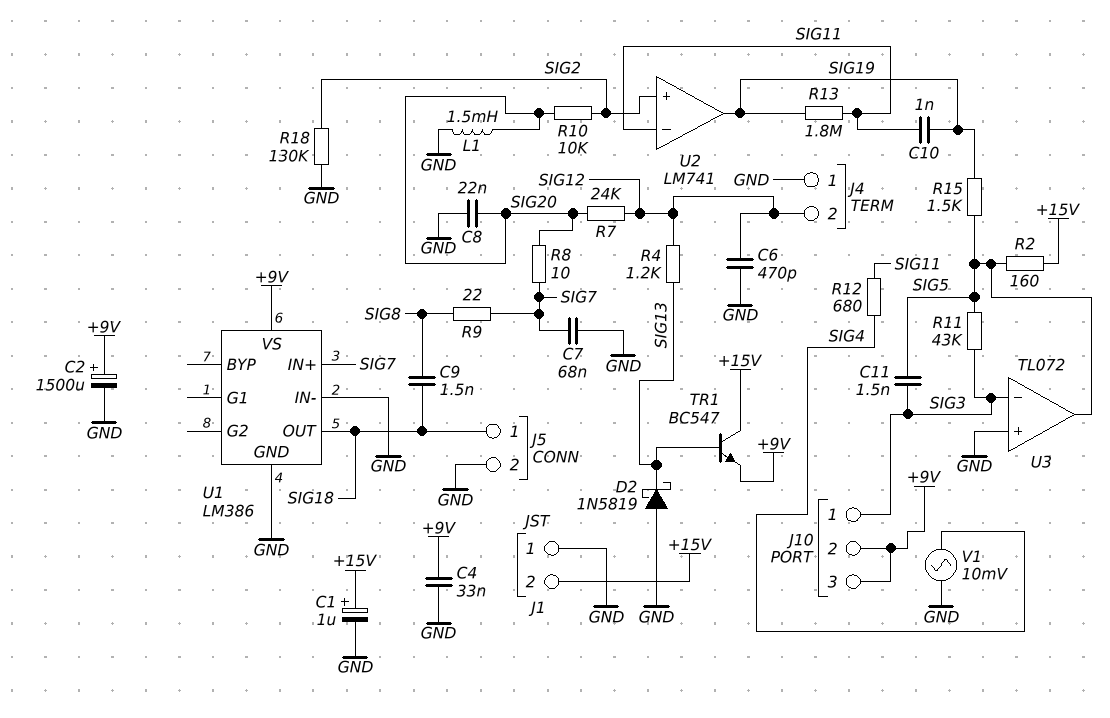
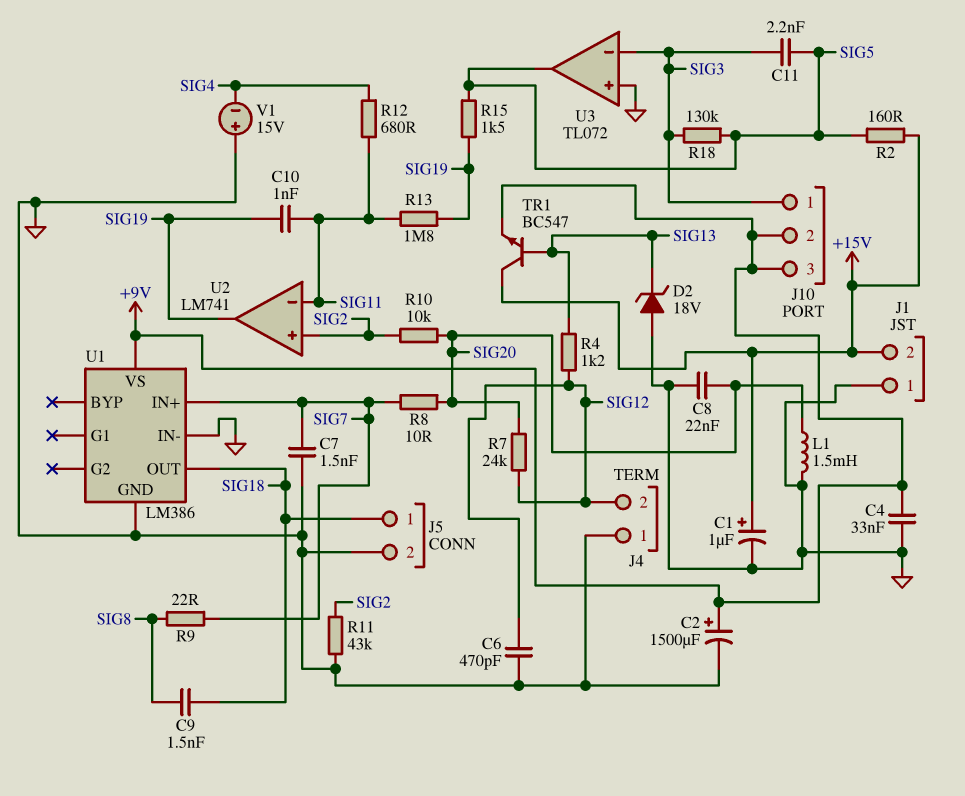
C7: 68nF (GND, SIG7) -> 1.5nF (GND, SIG7)
C11: 1.5nF (SIG3, SIG5) -> 2.2nF (SIG3, SIG5)
D2: schottky 1N5819 (A GND, K SIG13) -> zener 18V (A GND, K SIG13)
R11: 43k (SIG3, SIG5) -> 43k (GND, SIG2)
R18: 130k (GND, SIG2) -> 130k (SIG3, SIG5)
V1: AC 10mV (GND, SIG4) -> 15V (plus GND, minus SIG4)

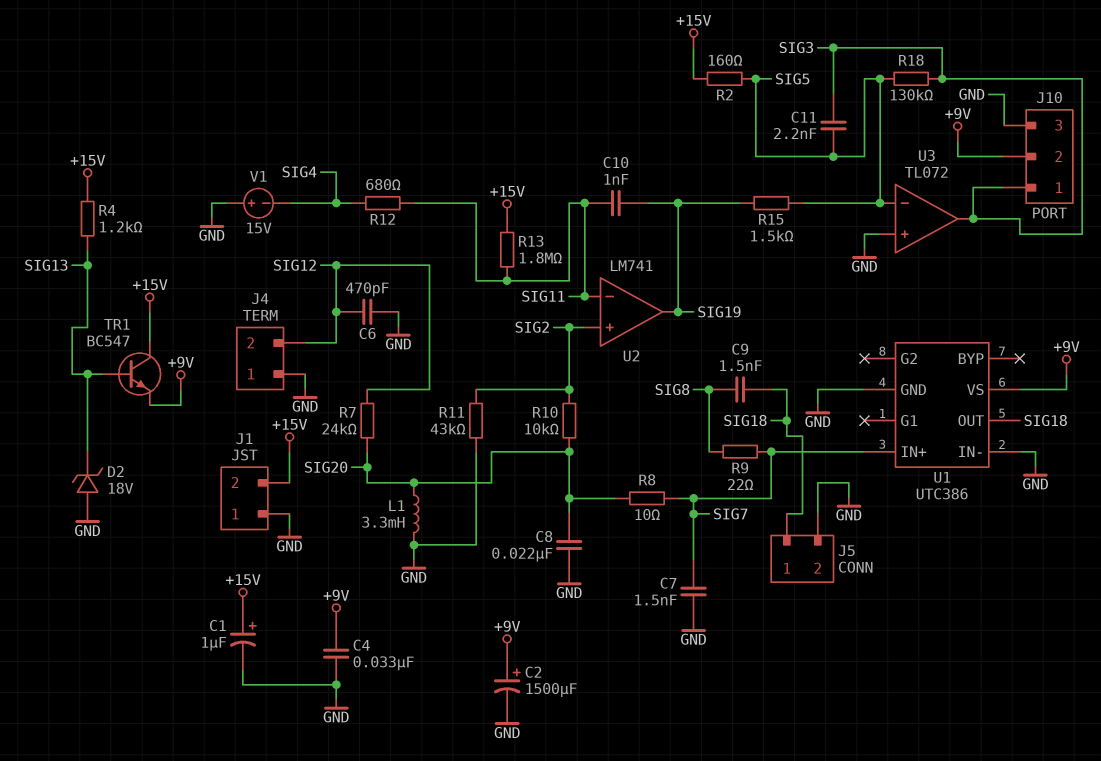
J10 pin 3: +9V -> GND
L1: 1.5mH (GND, SIG20) -> 3.3mH (GND, SIG20)
R4: 1.2k (SIG12, SIG13) -> 1.2k (+15V, SIG13)
R13: 1.8M (SIG11, SIG19) -> 1.8M (+15V, SIG11)
U1: LM386 -> UTC386
U3 pin in-: SIG3 -> SIG5
U3 pin out: SIG5 -> SIG3

